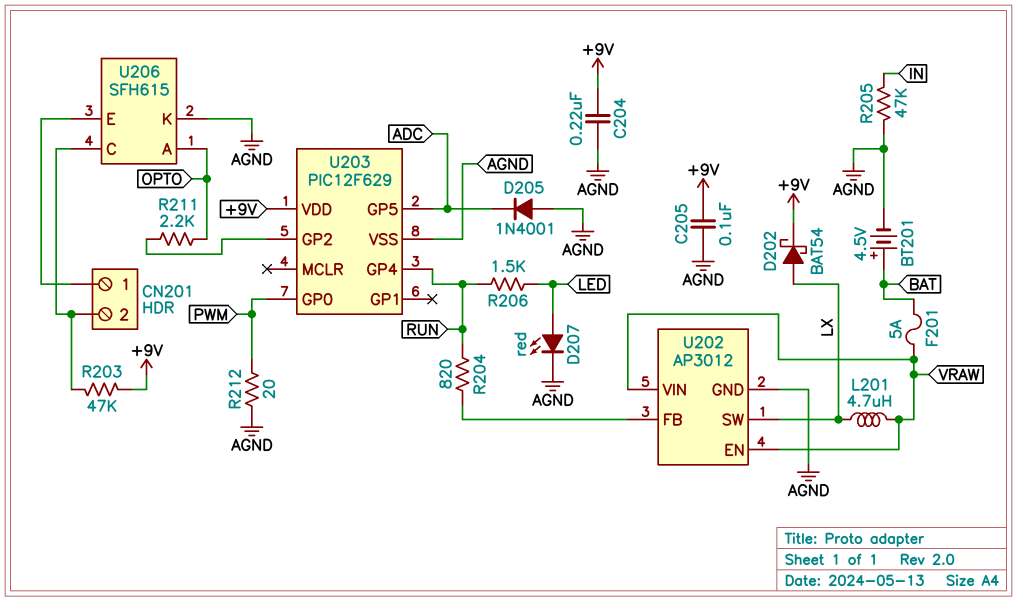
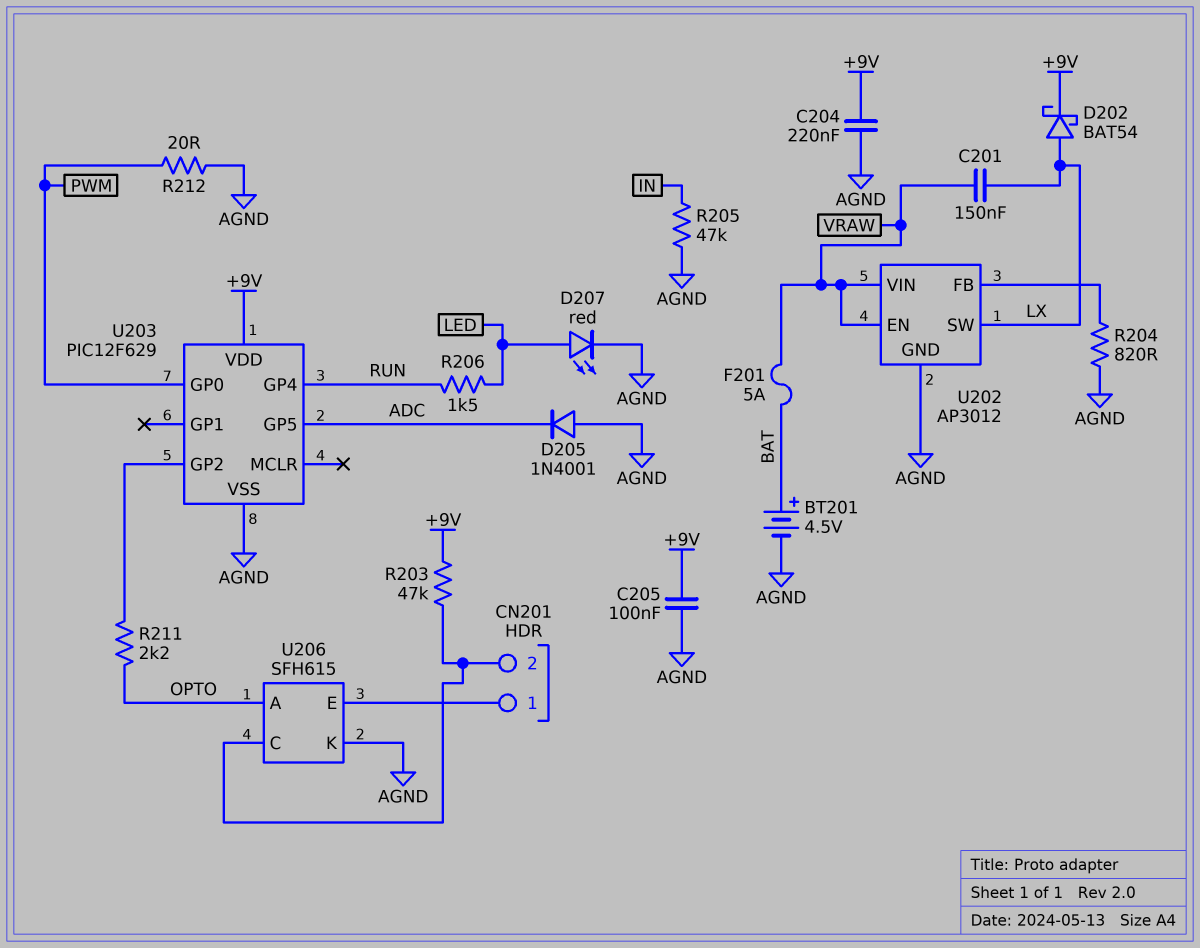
C201: none -> 150nF (LX, VRAW)
L201: 4.7uH (LX, VRAW) -> none
R204: 820 (RUN, U202/FB) -> 820 (AGND, U202/FB)

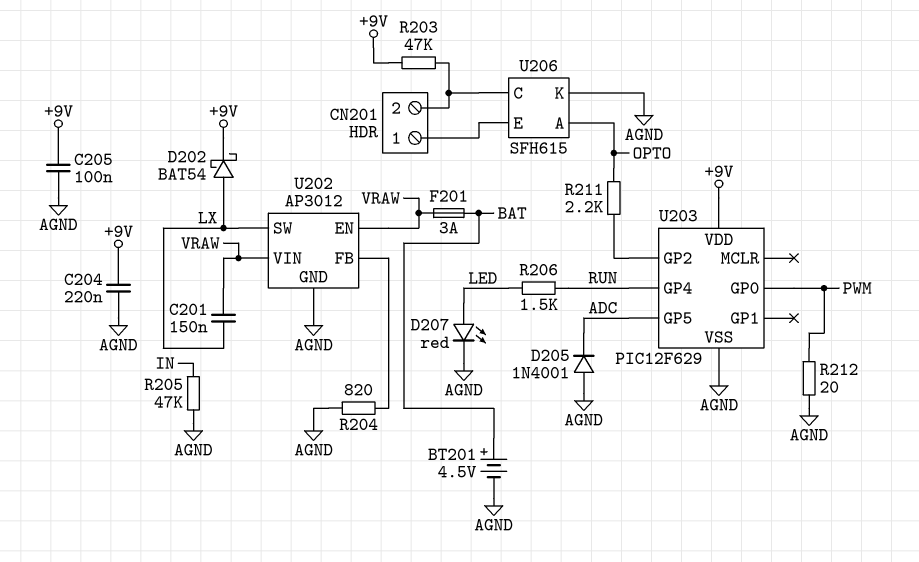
F201: 5A (BAT, VRAW) -> 3A (BAT, VRAW)

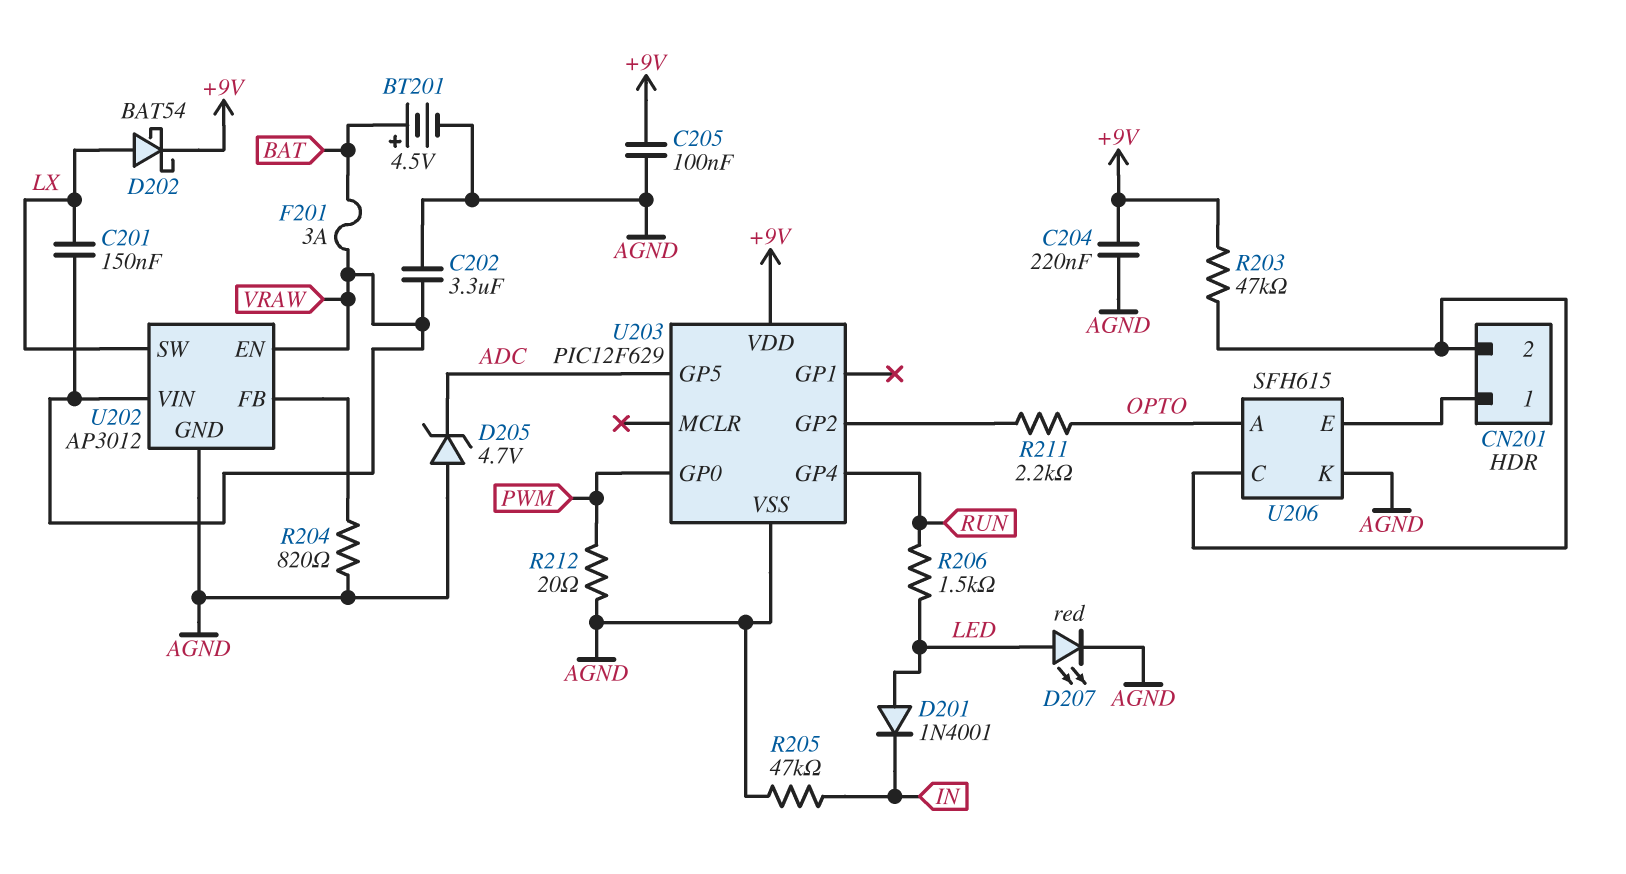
C202: none -> 3.3uF (AGND, VRAW)
D201: none -> diode 1N4001 (A LED, K IN)
D205: diode 1N4001 (A AGND, K ADC) -> zener 4.7V (A AGND, K ADC)

